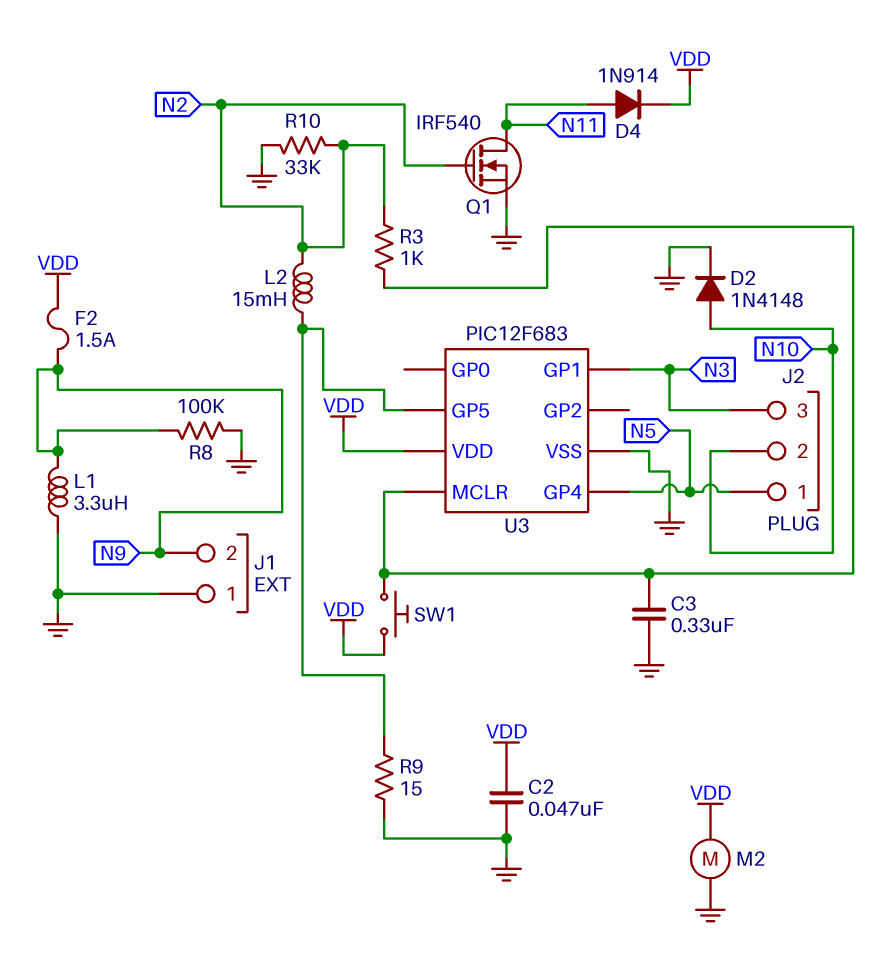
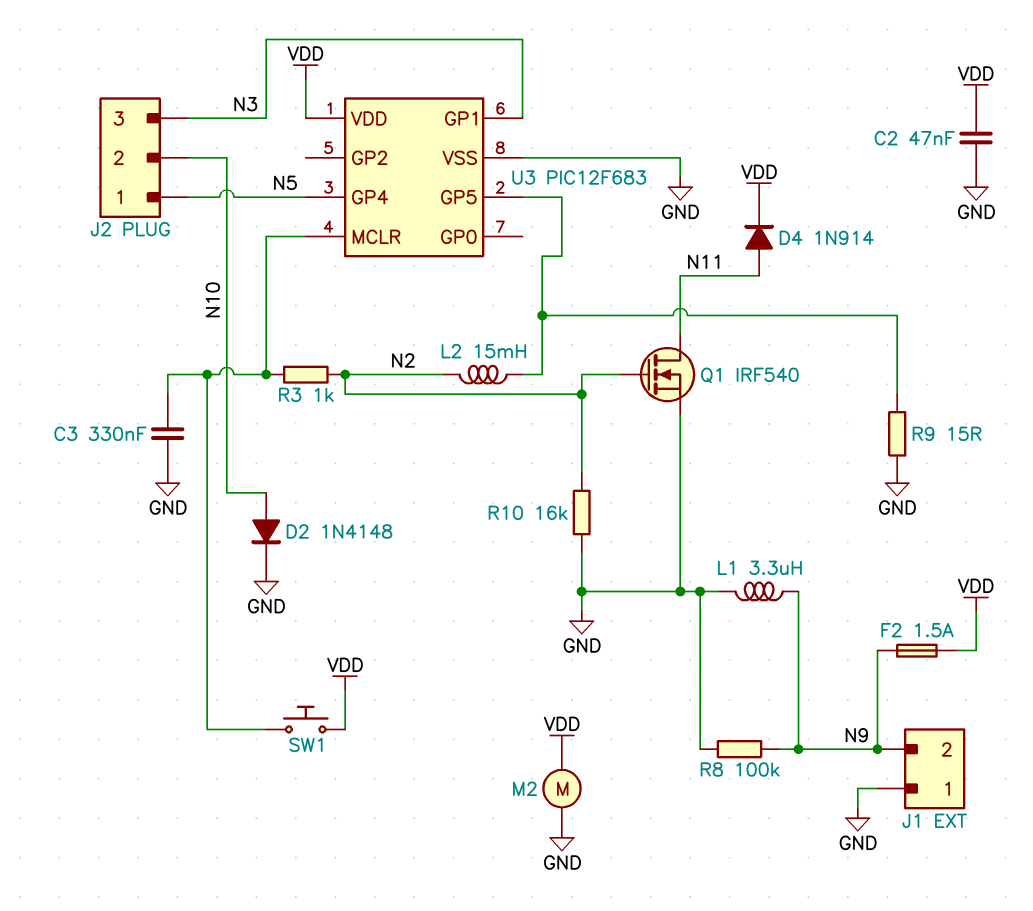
R10: 33k (GND, N2) -> 16k (GND, N2)

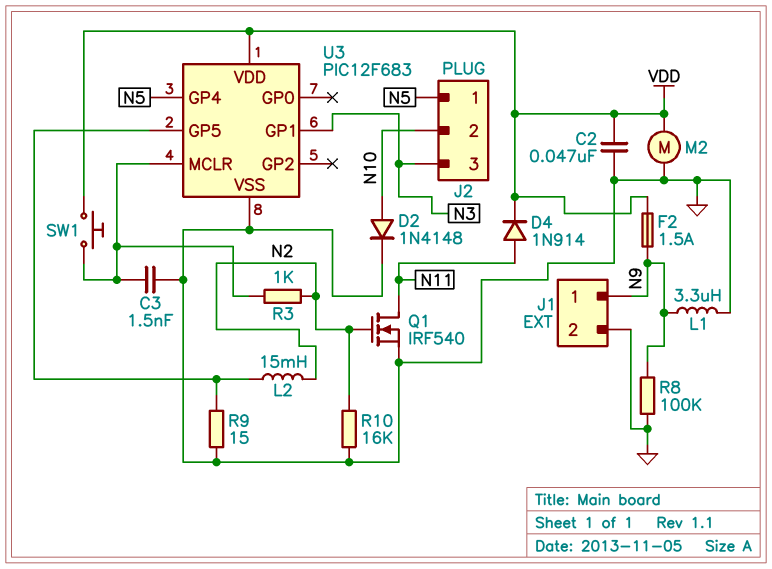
C3: 330nF (GND, U3/MCLR) -> 1.5nF (GND, U3/MCLR)
J1 pin 1: GND -> N9
J1 pin 2: N9 -> GND

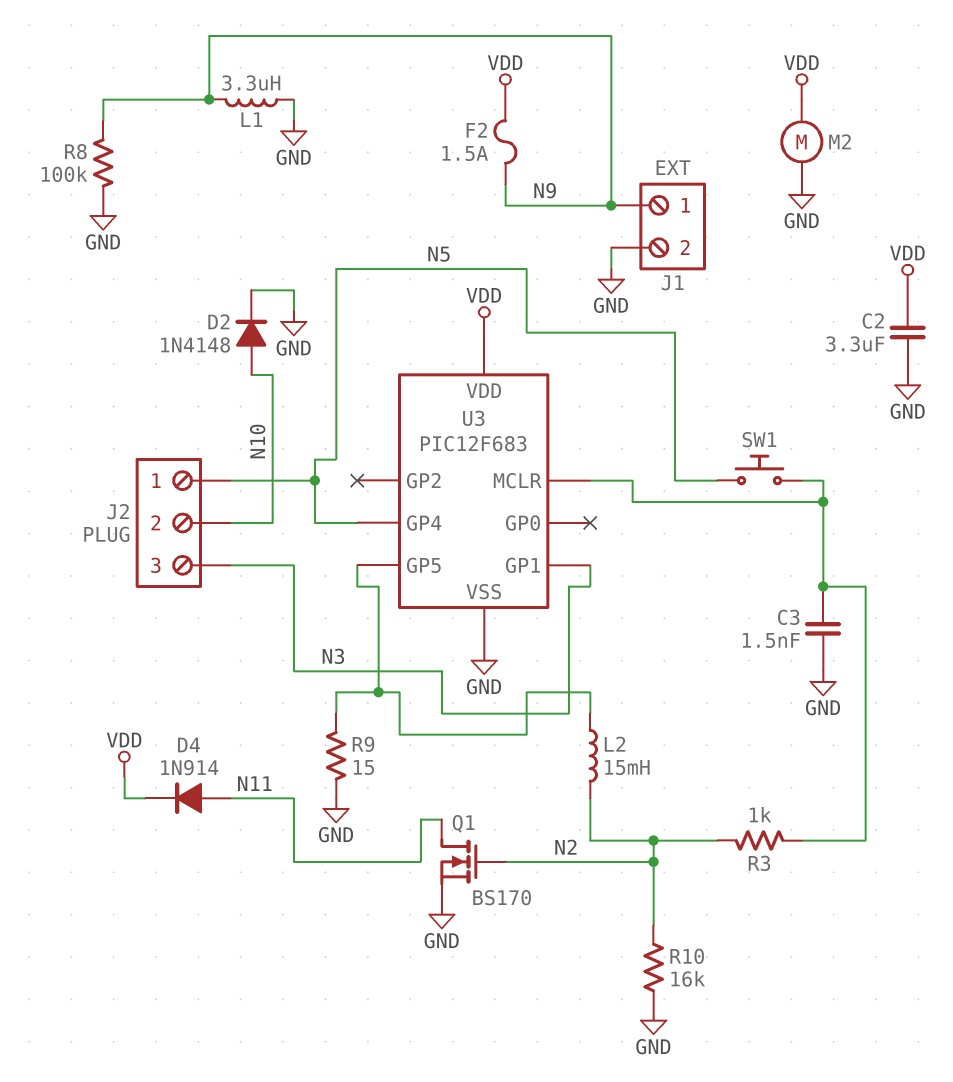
C2: 47nF (GND, VDD) -> 3.3uF (GND, VDD)
Q1: NMOS IRF540 (G N2, D N11, S GND) -> NMOS BS170 (G N2, D N11, S GND)
SW1: button (U3/MCLR, VDD) -> button (N5, U3/MCLR)

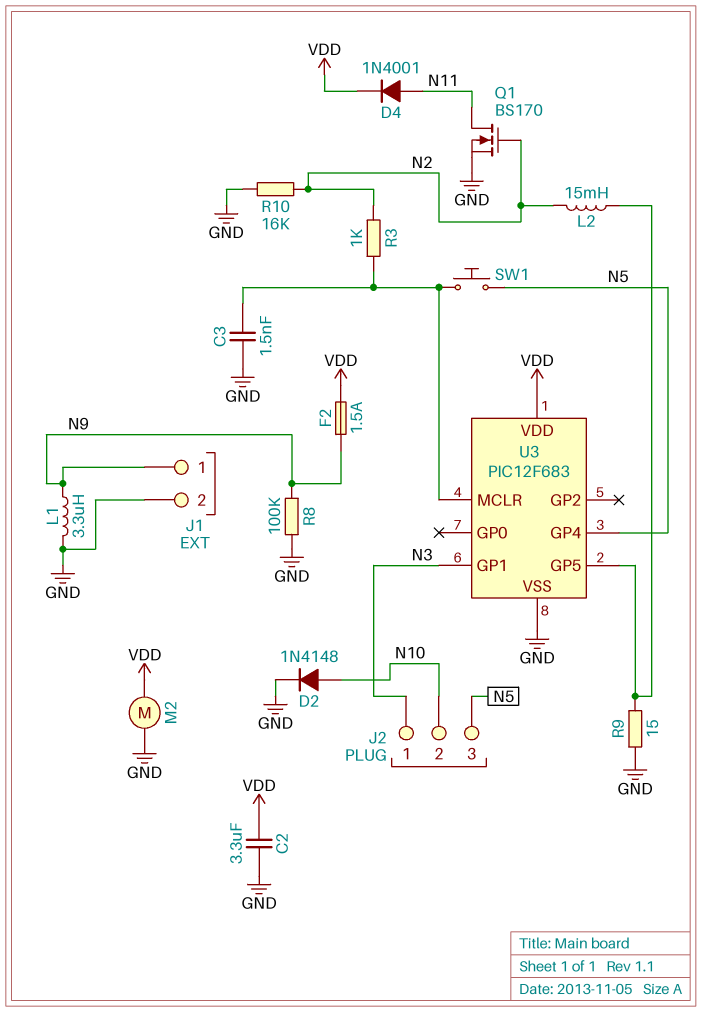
D4: diode 1N914 (A N11, K VDD) -> diode 1N4001 (A N11, K VDD)
J2 pin 1: N5 -> N3
J2 pin 3: N3 -> N5

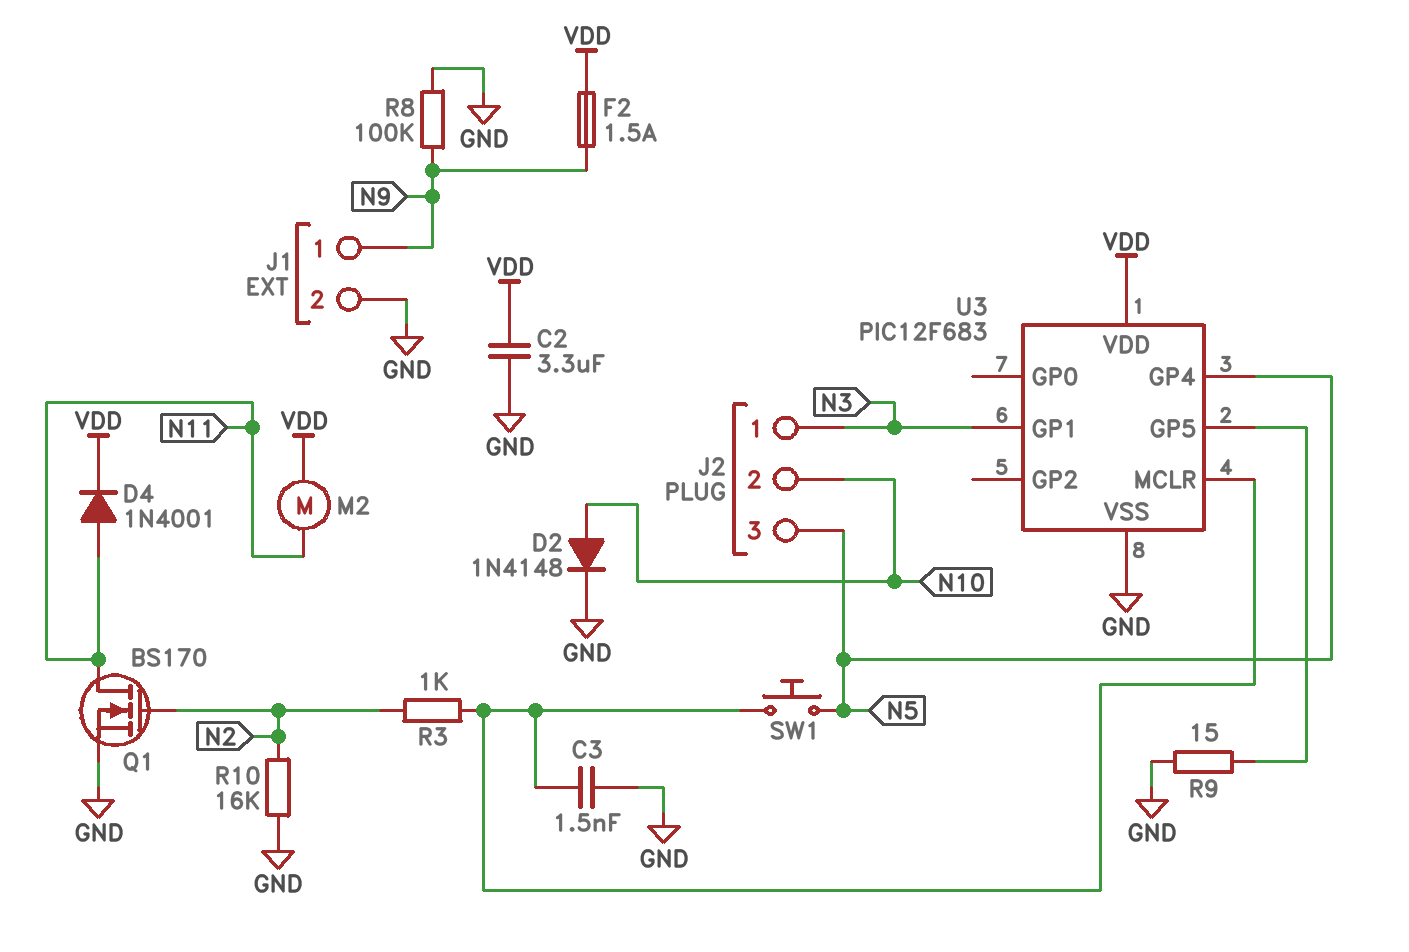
L1: 3.3uH (GND, N9) -> none
L2: 15mH (N2, U3/GP5) -> none
M2: motor (GND, VDD) -> motor (N11, VDD)

